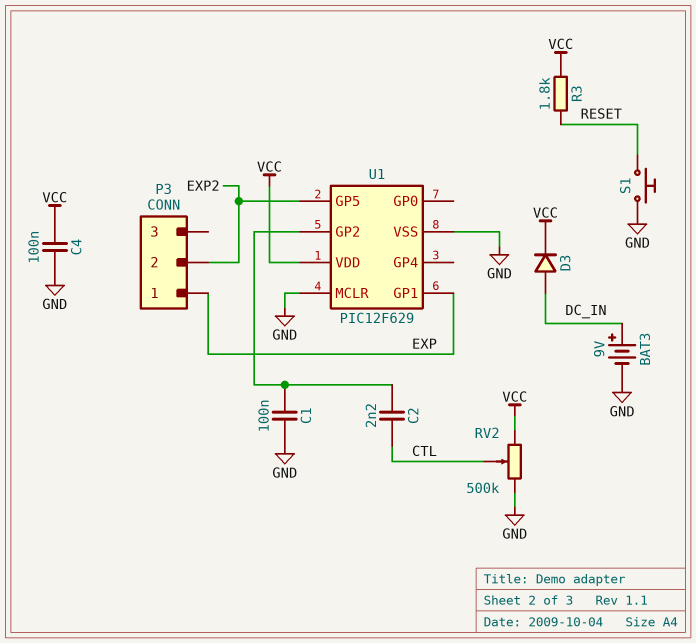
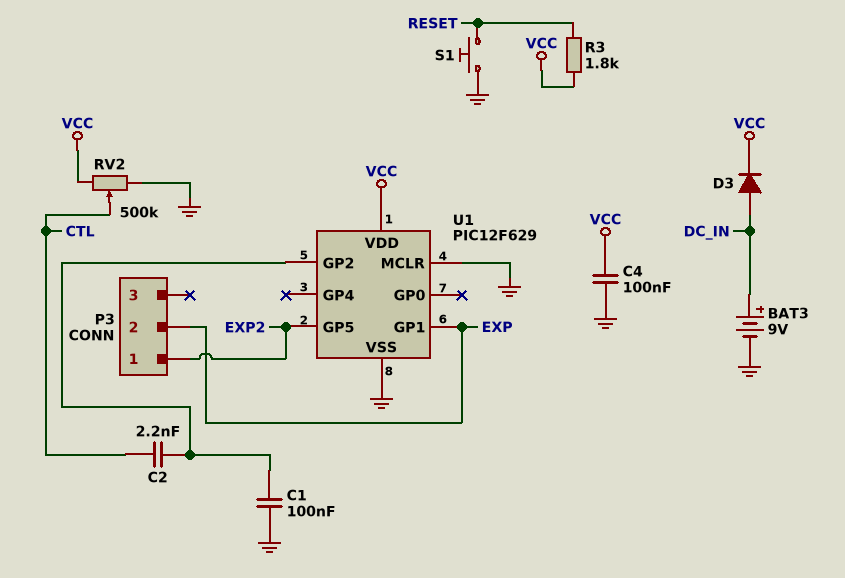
P3 pin 1: EXP -> EXP2
P3 pin 2: EXP2 -> EXP

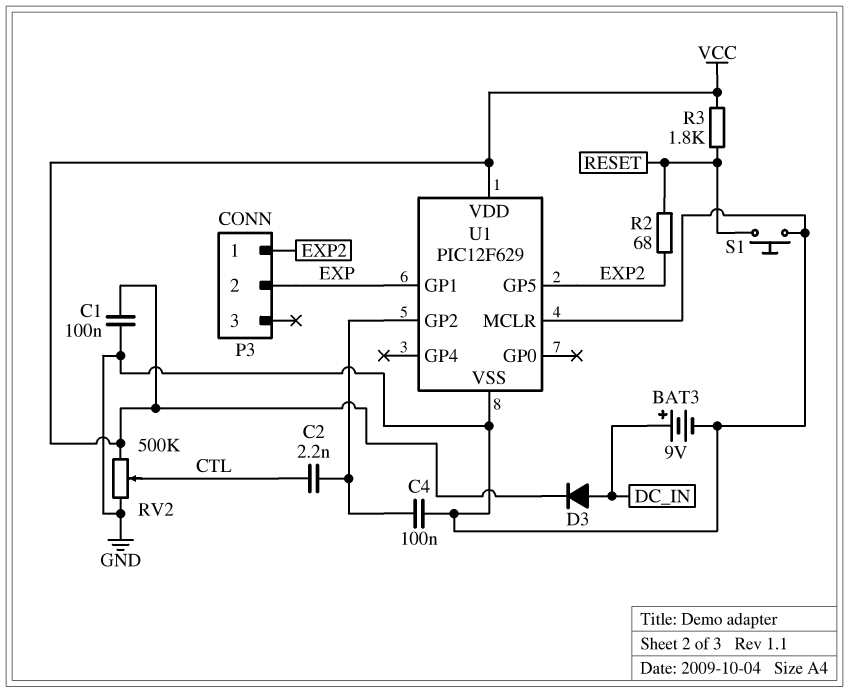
C1: 100nF (GND, U1/GP2) -> 100nF (GND, VCC)
C4: 100nF (GND, VCC) -> 100nF (GND, U1/GP2)
R2: none -> 68 (EXP2, RESET)

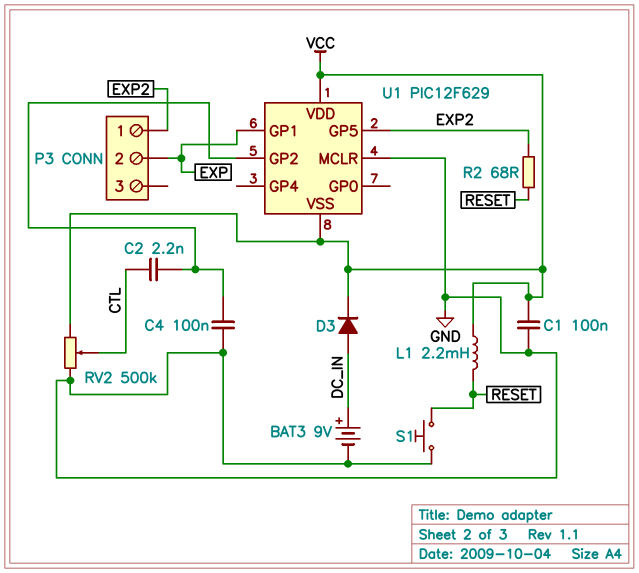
L1: none -> 2.2mH (RESET, VCC)
R3: 1.8k (RESET, VCC) -> none
U1 pin VSS: GND -> VCC

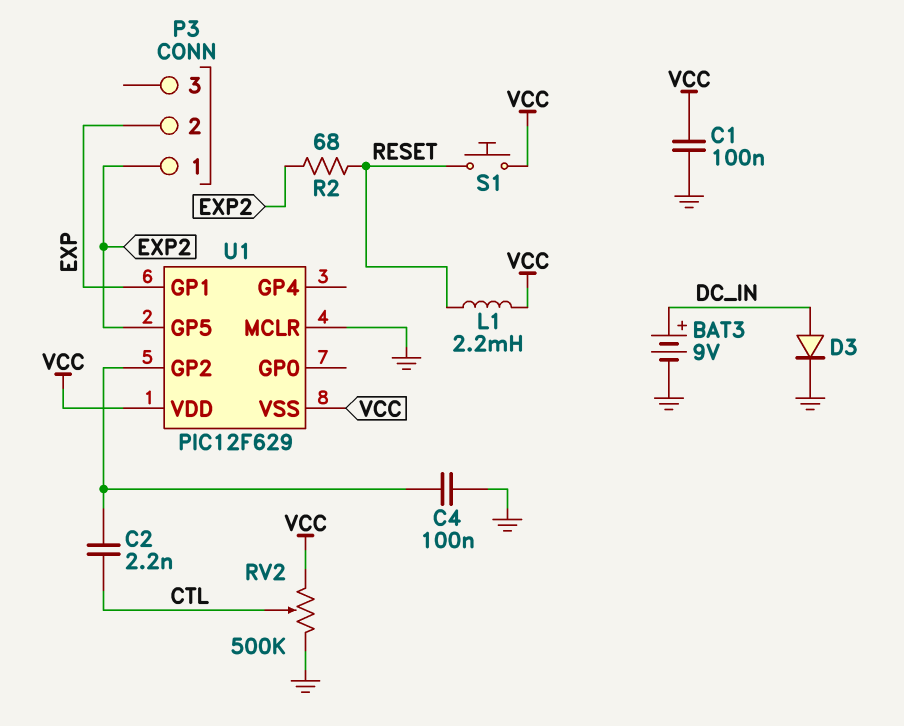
D3: diode (A DC_IN, K VCC) -> diode (A DC_IN, K GND)
S1: button (GND, RESET) -> button (RESET, VCC)

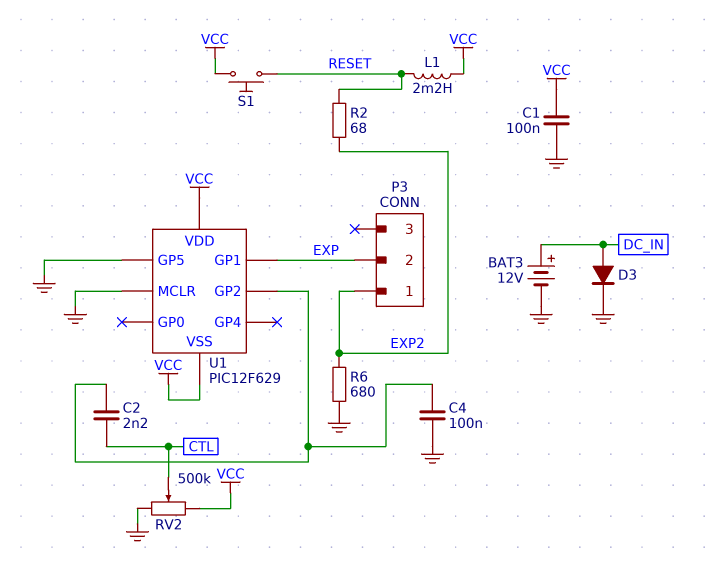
BAT3: 9V (plus DC_IN, minus GND) -> 12V (plus DC_IN, minus GND)
R6: none -> 680 (EXP2, GND)
U1 pin GP5: EXP2 -> GND

